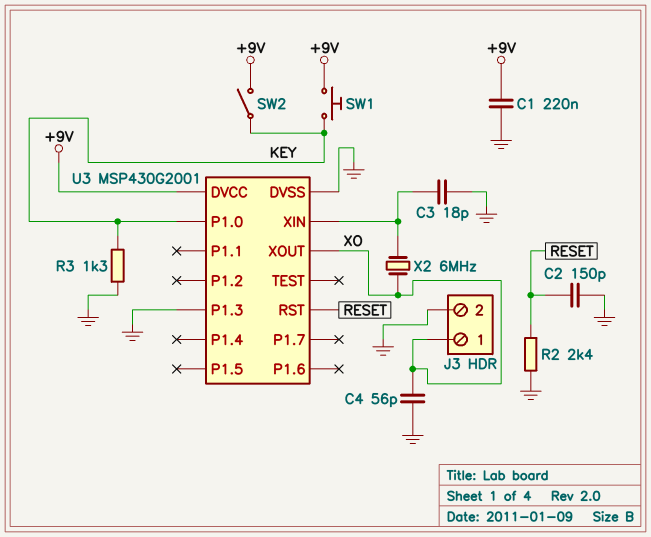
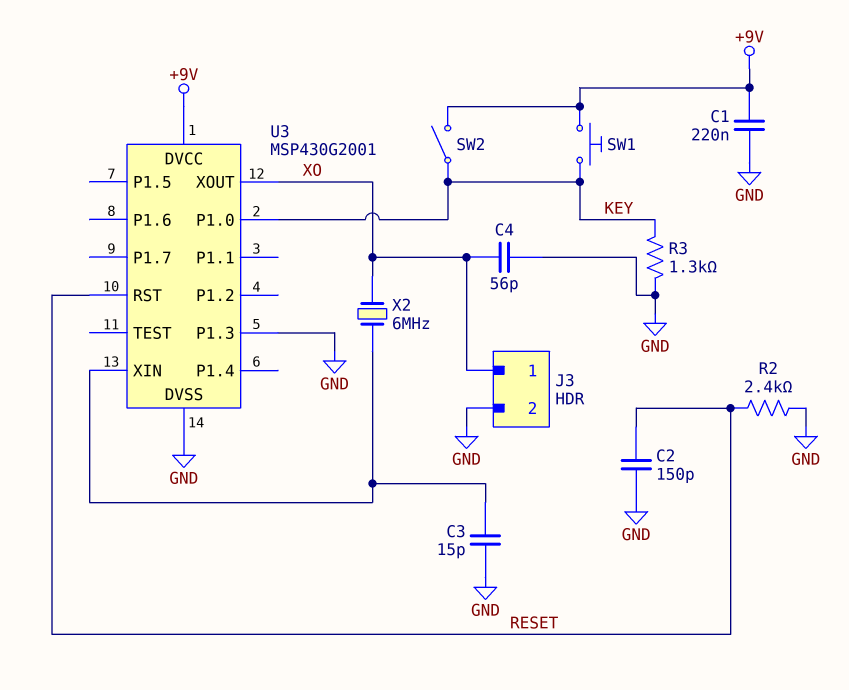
C3: 18pF (GND, U3/XIN) -> 15pF (GND, U3/XIN)

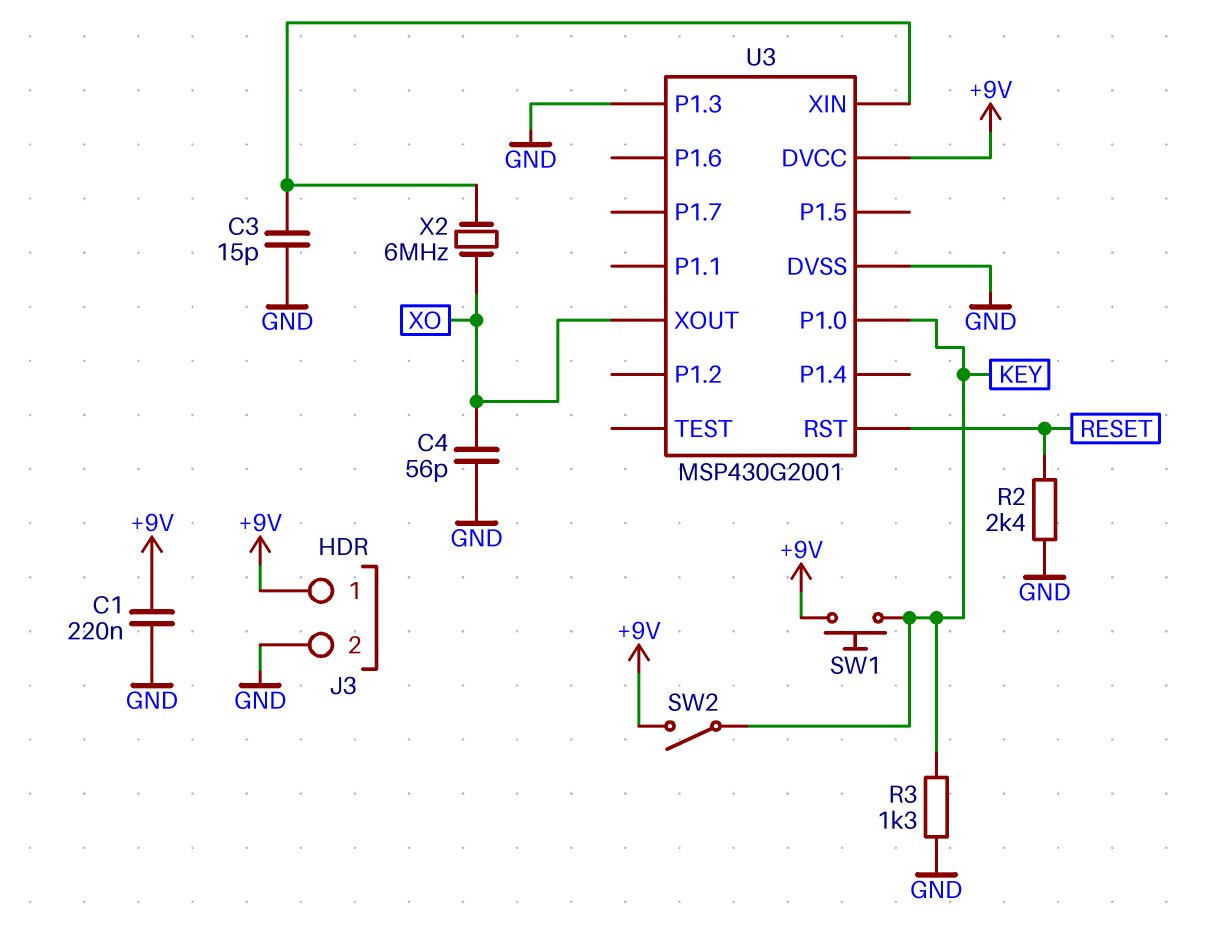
C2: 150pF (GND, RESET) -> none
J3 pin 1: XO -> +9V

